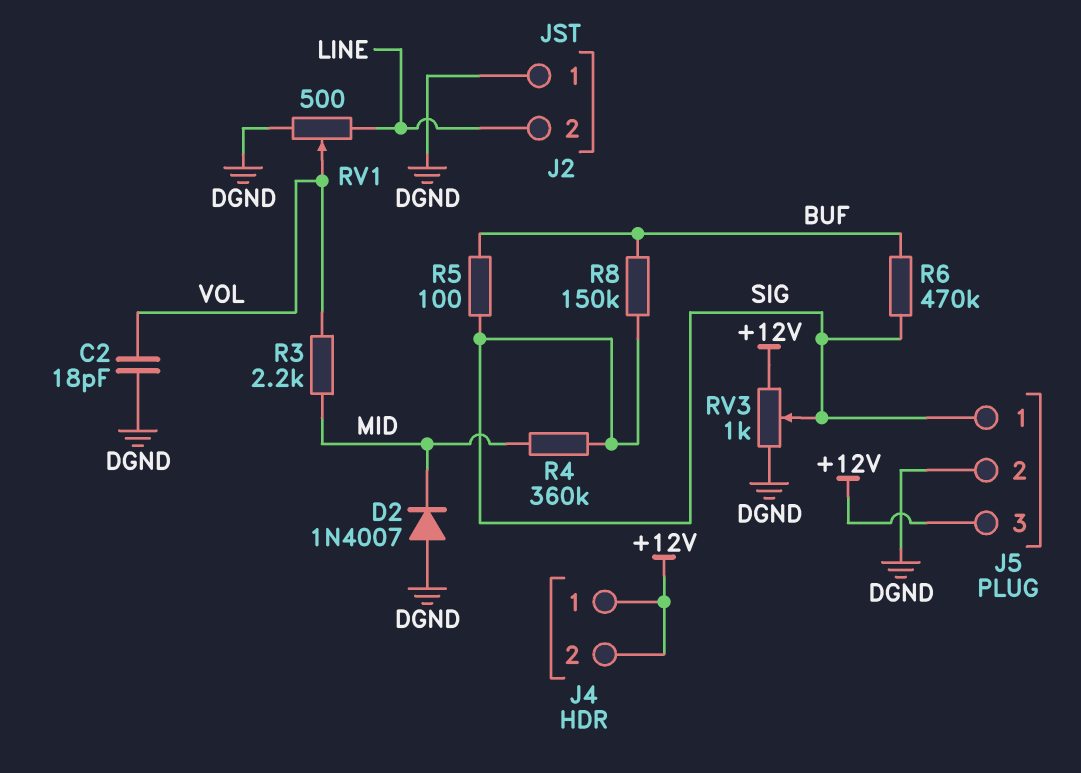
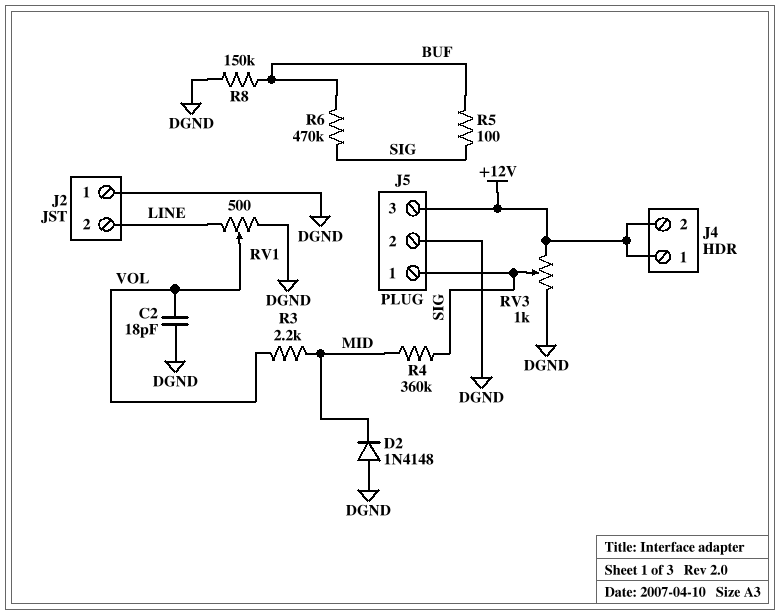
D2: diode 1N4007 (A DGND, K MID) -> diode 1N4148 (A DGND, K MID)
R8: 150k (BUF, SIG) -> 150k (BUF, DGND)

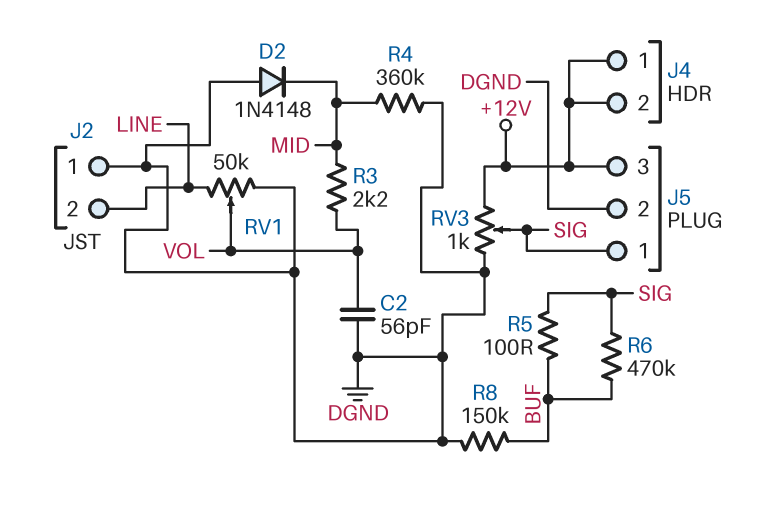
C2: 18pF (DGND, VOL) -> 56pF (DGND, VOL)
R4: 360k (MID, SIG) -> 360k (DGND, MID)
RV1: 500 (DGND, LINE, wiper VOL) -> 50k (DGND, LINE, wiper VOL)

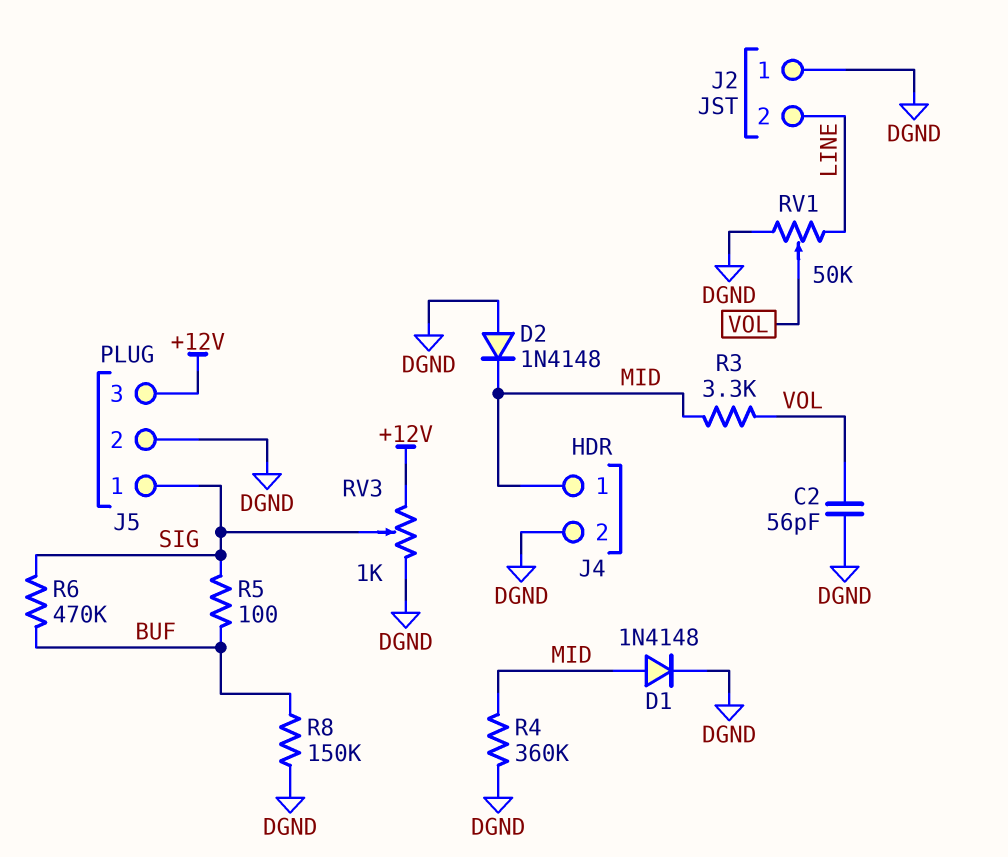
D1: none -> diode 1N4148 (A MID, K DGND)
J4 pin 1: +12V -> MID
J4 pin 2: +12V -> DGND
R3: 2.2k (MID, VOL) -> 3.3k (MID, VOL)

